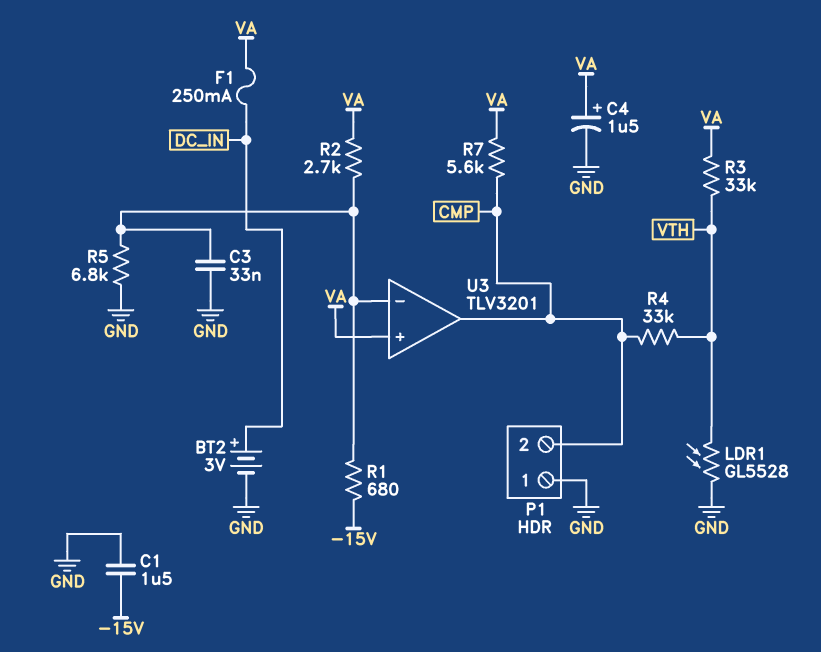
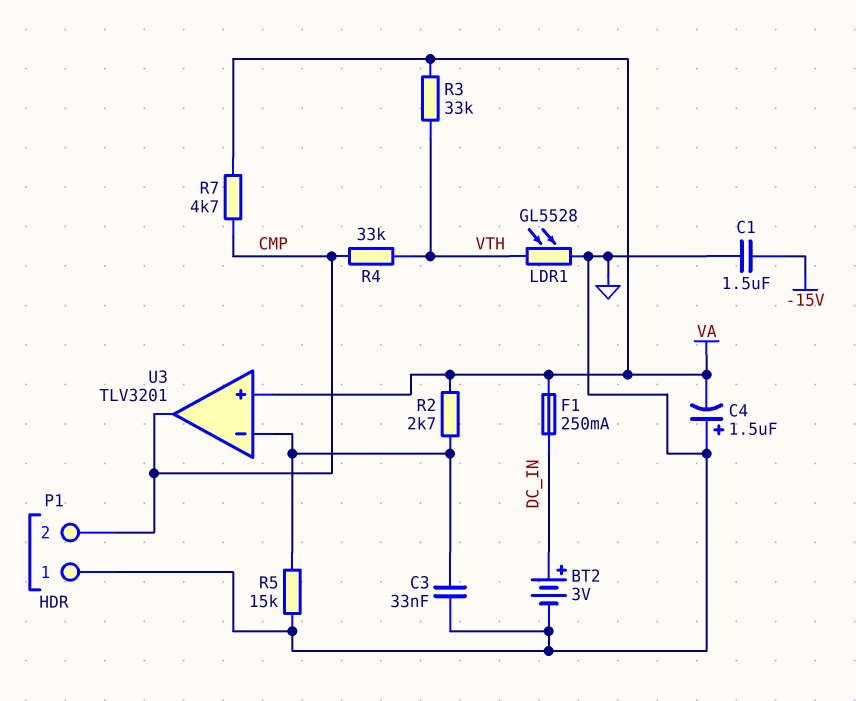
C4: 1.5uF (plus VA, minus GND) -> 1.5uF (plus GND, minus VA)
R1: 680 (-15V, U3/in-) -> none
R5: 6.8k (GND, U3/in-) -> 15k (GND, U3/in-)
R7: 5.6k (CMP, VA) -> 4.7k (CMP, VA)

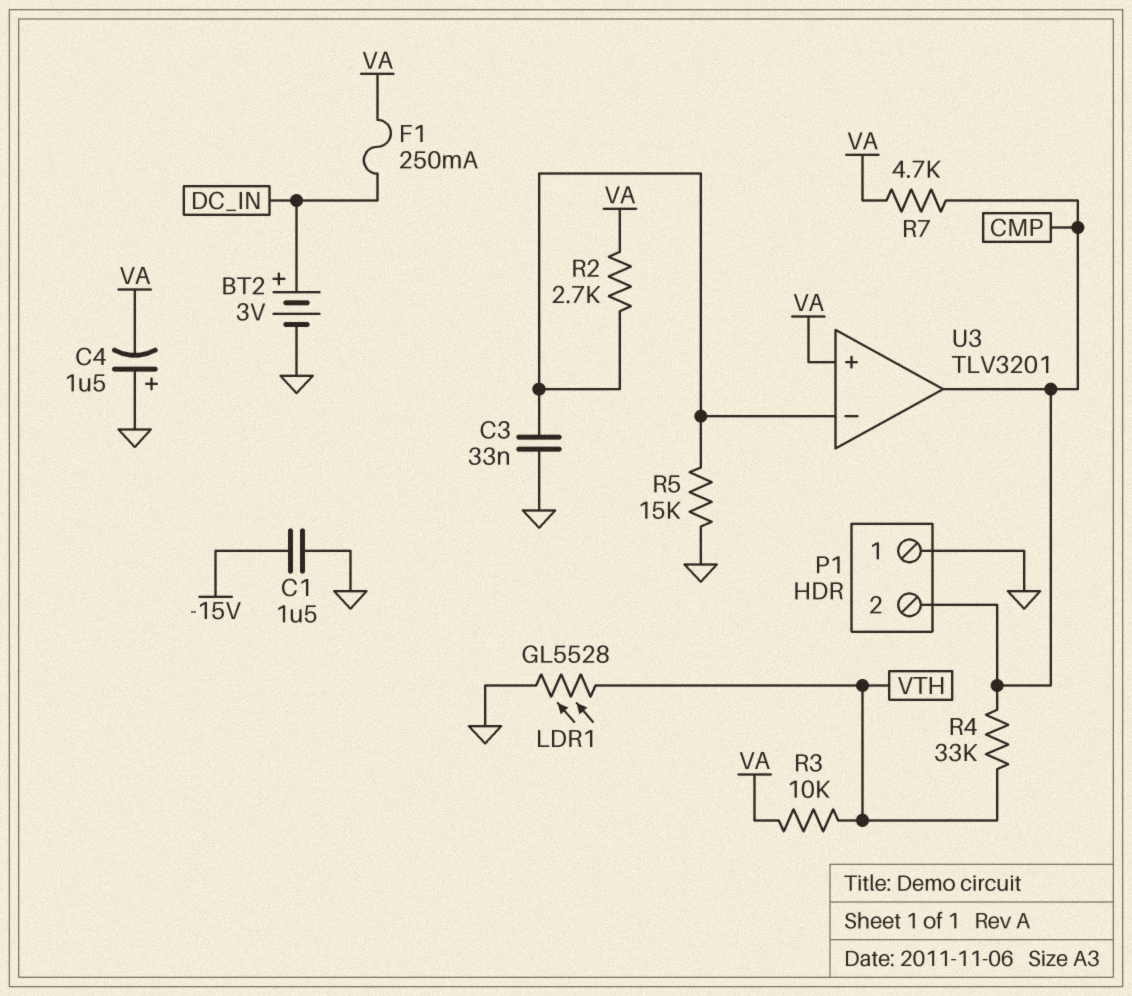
R3: 33k (VA, VTH) -> 10k (VA, VTH)

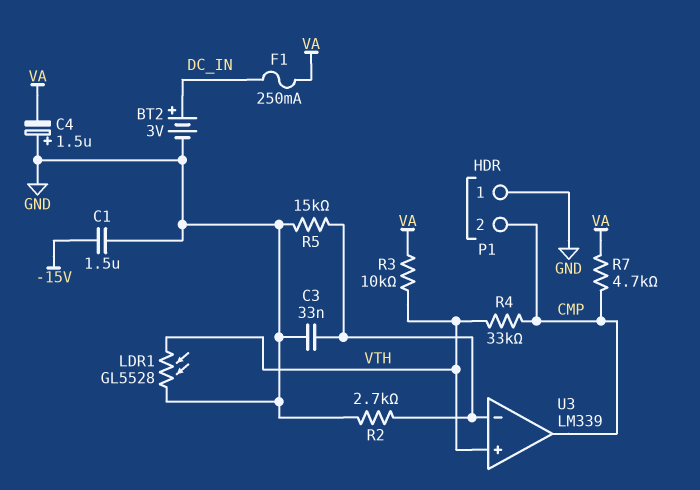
R2: 2.7k (U3/in-, VA) -> 2.7k (GND, U3/in-)
U3: TLV3201 -> LM339
U3 pin in+: VA -> VTH

